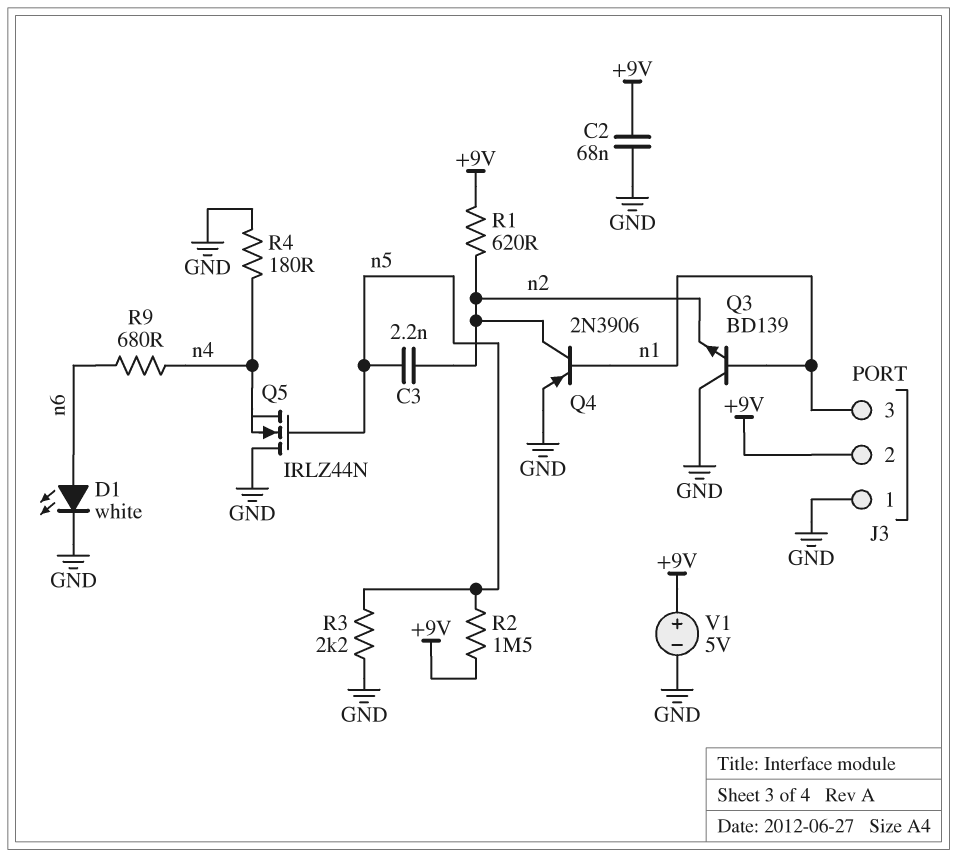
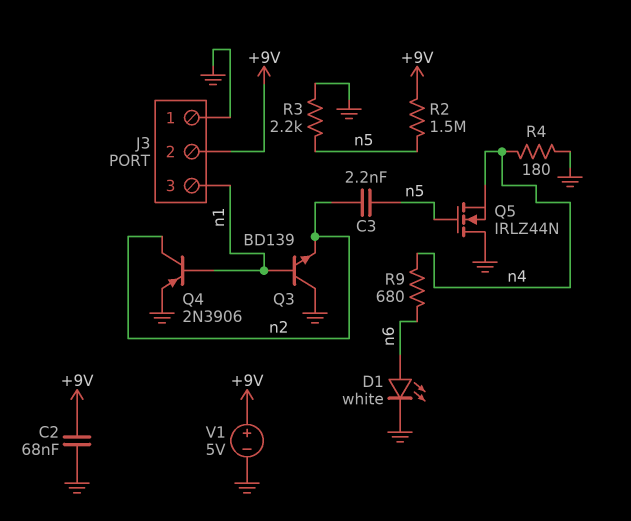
R1: 620 (+9V, n2) -> none

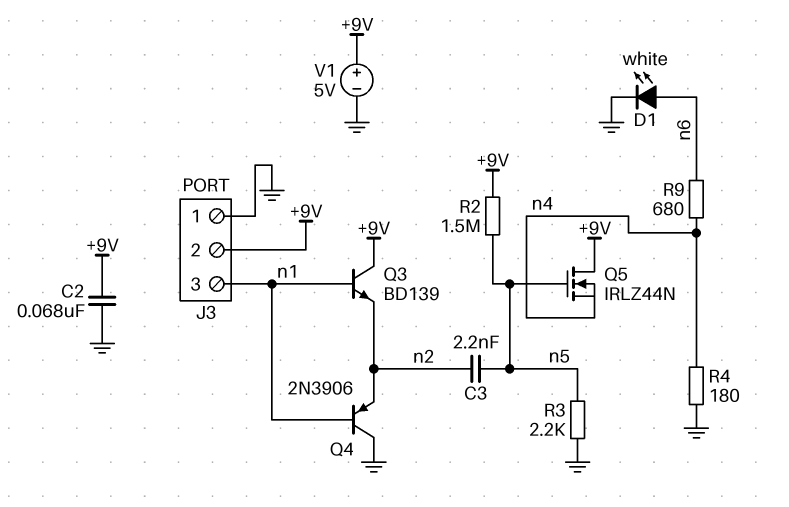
Q3: NPN BD139 (B n1, C GND, E n2) -> NPN BD139 (B n1, C +9V, E n2)
Q4: PNP 2N3906 (B n1, C n2, E GND) -> PNP 2N3906 (B n1, C GND, E n2)
Q5: NMOS IRLZ44N (G n5, D GND, S n4) -> NMOS IRLZ44N (G n5, D +9V, S n4)

